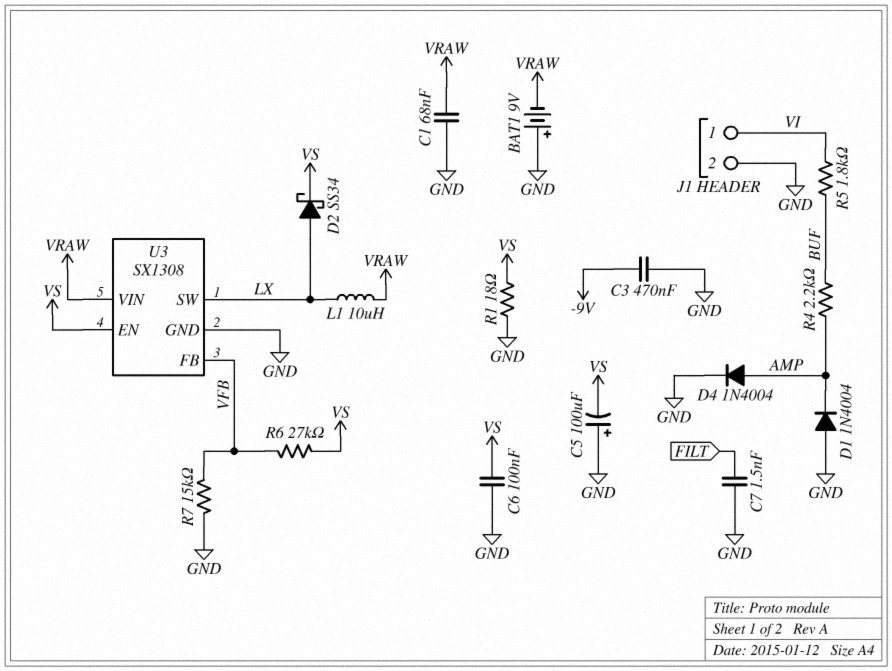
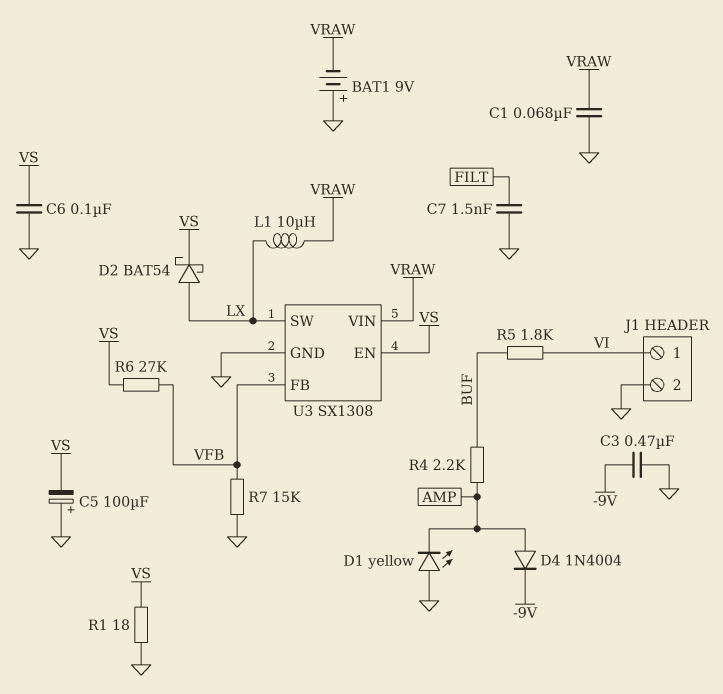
D1: diode 1N4004 (A GND, K AMP) -> LED yellow (A GND, K AMP)
D2: schottky SS34 (A LX, K VS) -> schottky BAT54 (A LX, K VS)
D4: diode 1N4004 (A AMP, K GND) -> diode 1N4004 (A AMP, K -9V)

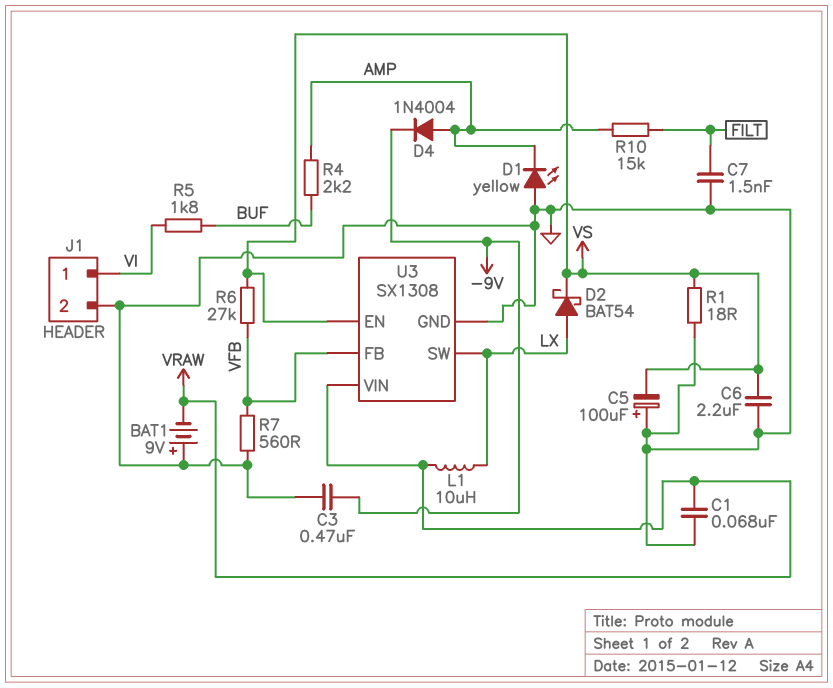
C6: 100nF (GND, VS) -> 2.2uF (GND, VS)
R7: 15k (GND, VFB) -> 560 (GND, VFB)
R10: none -> 15k (AMP, FILT)

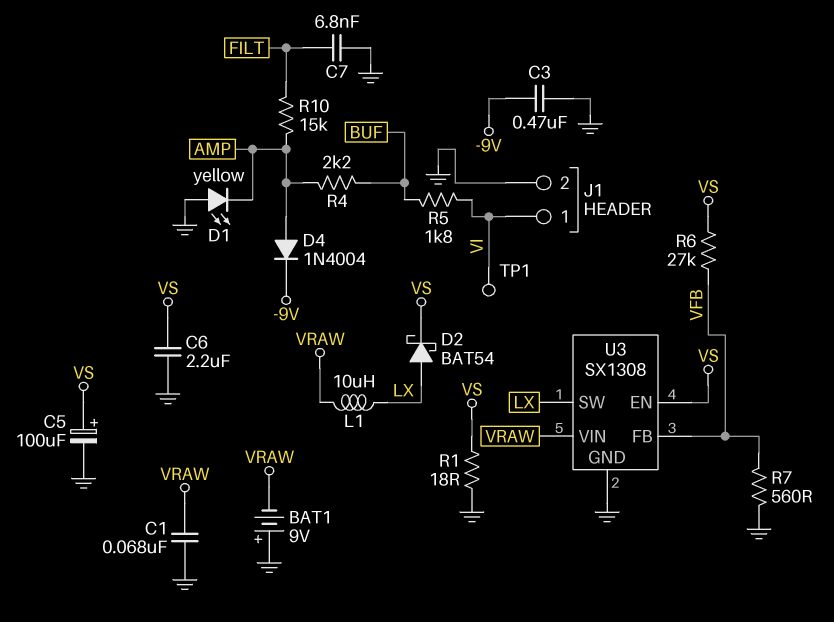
C5: 100uF (plus GND, minus VS) -> 100uF (plus VS, minus GND)
C7: 1.5nF (FILT, GND) -> 6.8nF (FILT, GND)
TP1: none -> test point (VI)

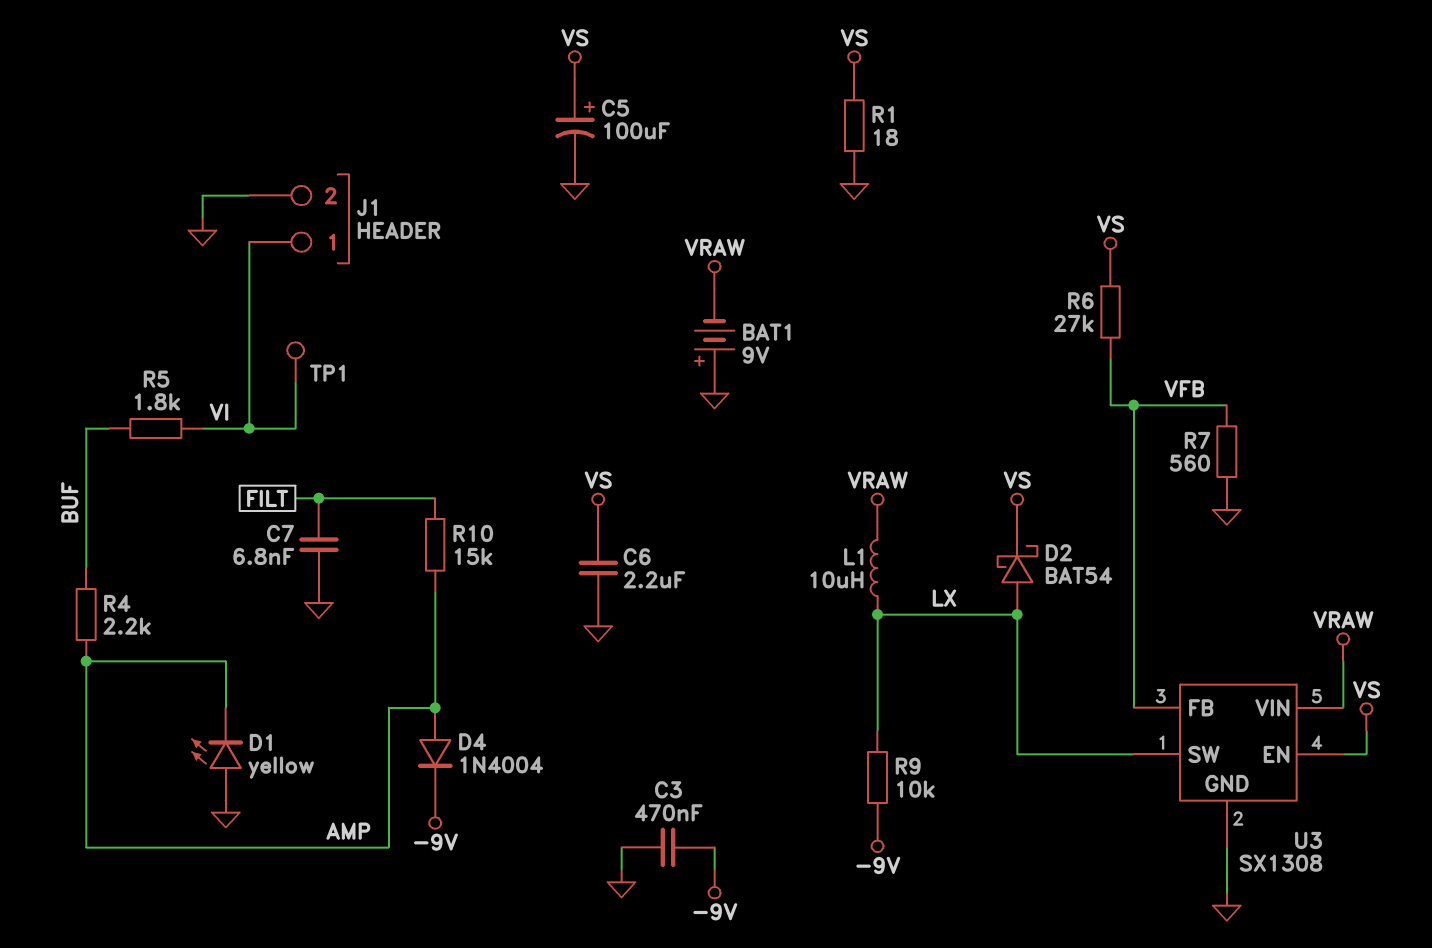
C1: 68nF (GND, VRAW) -> none
R9: none -> 10k (-9V, LX)

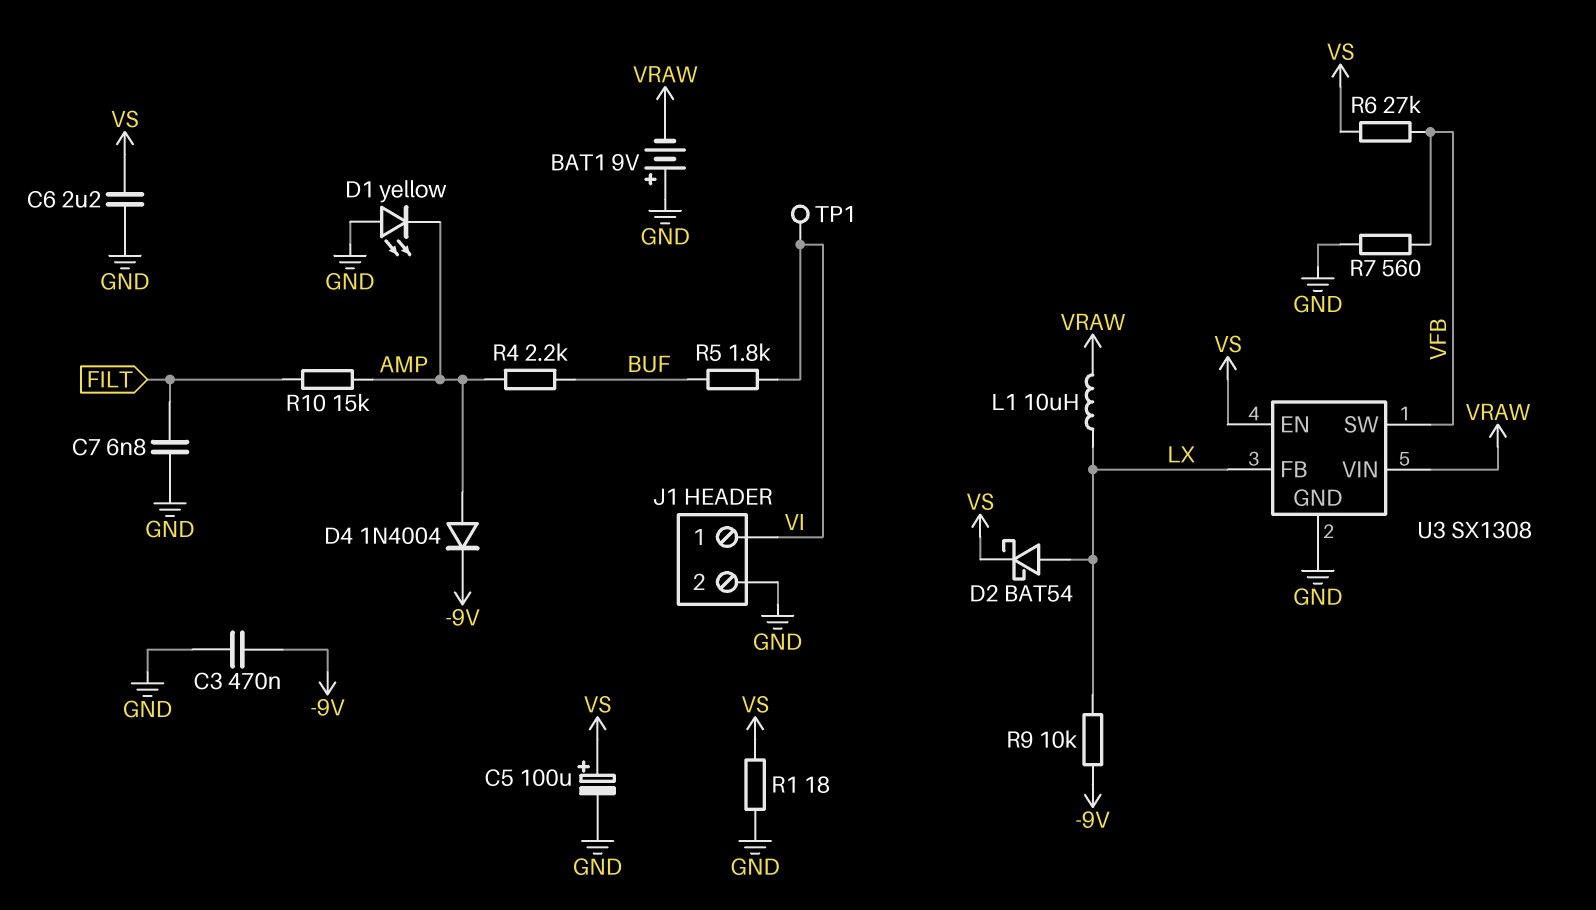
U3 pin FB: VFB -> LX
U3 pin SW: LX -> VFB

